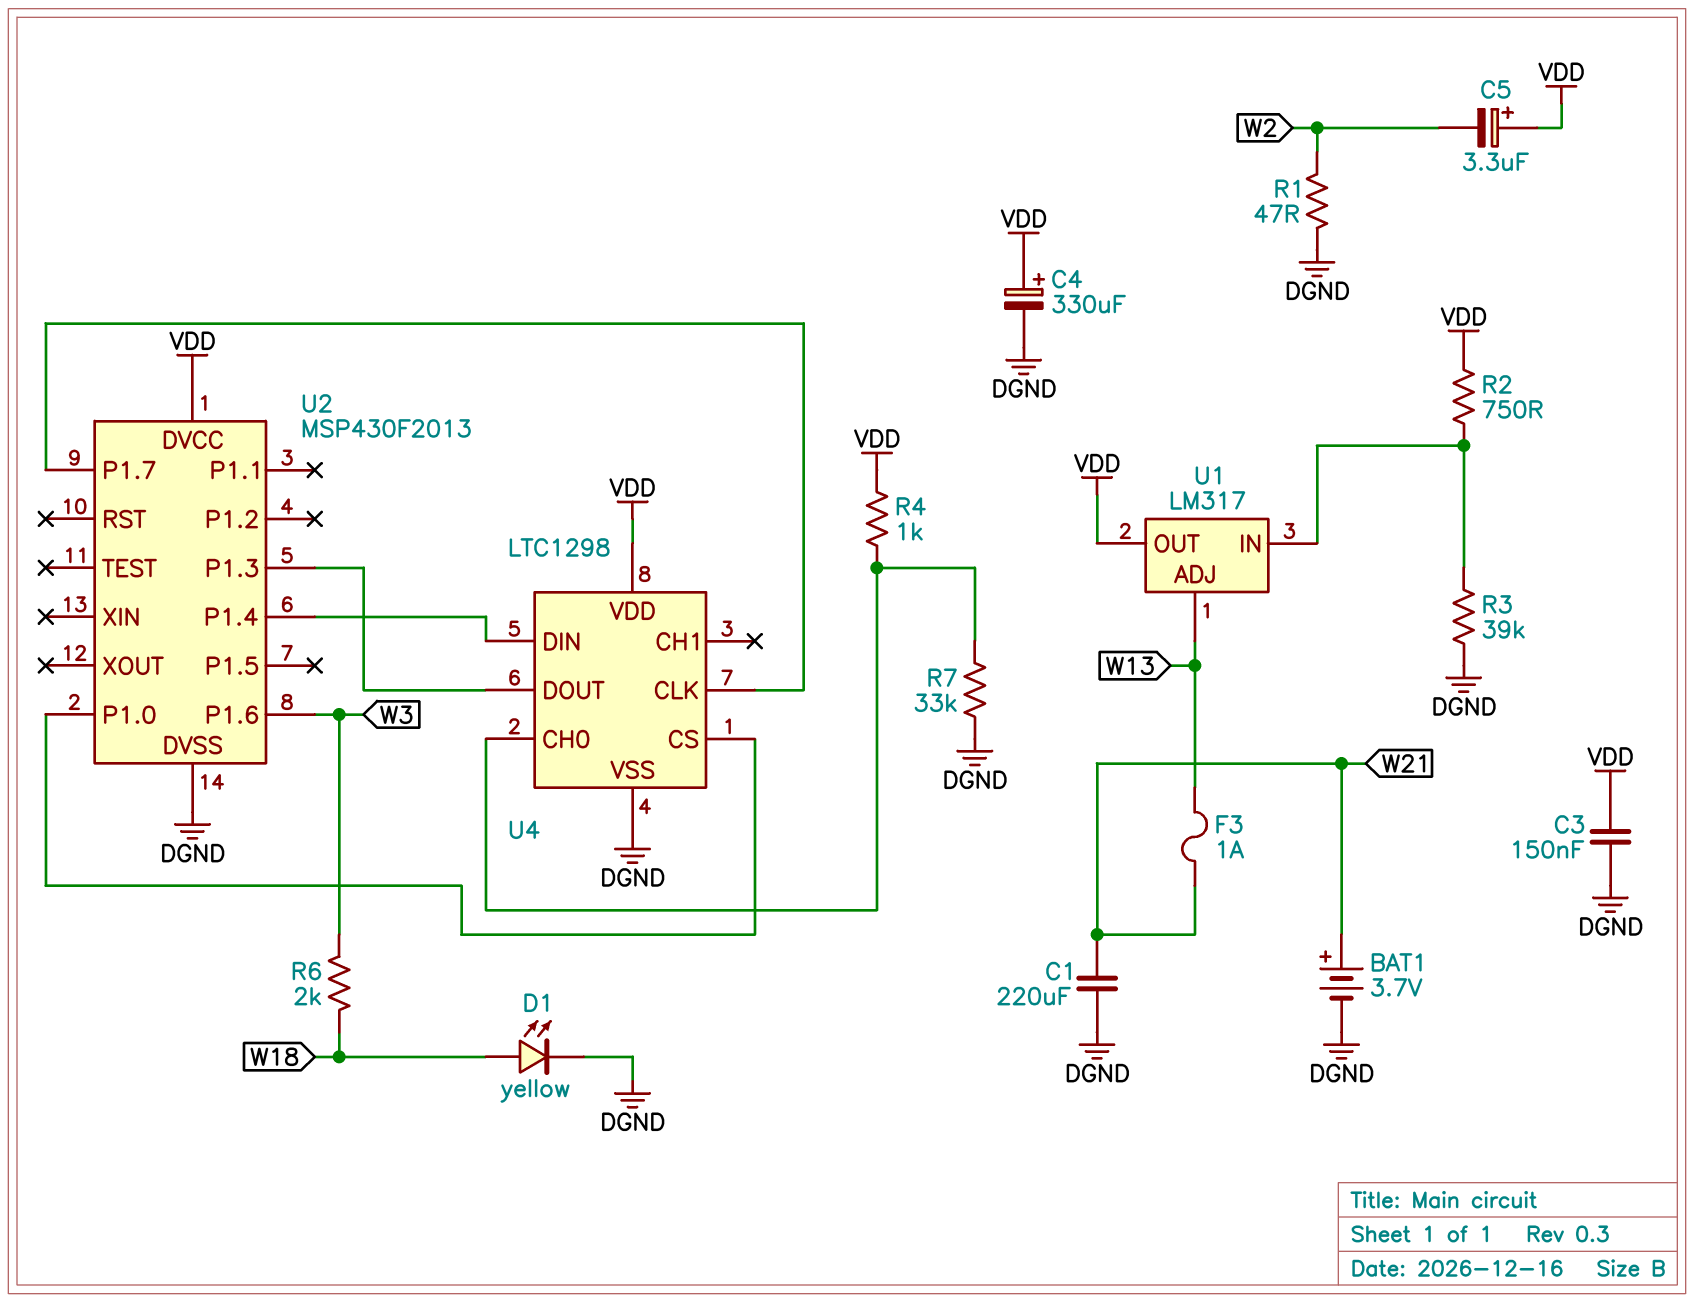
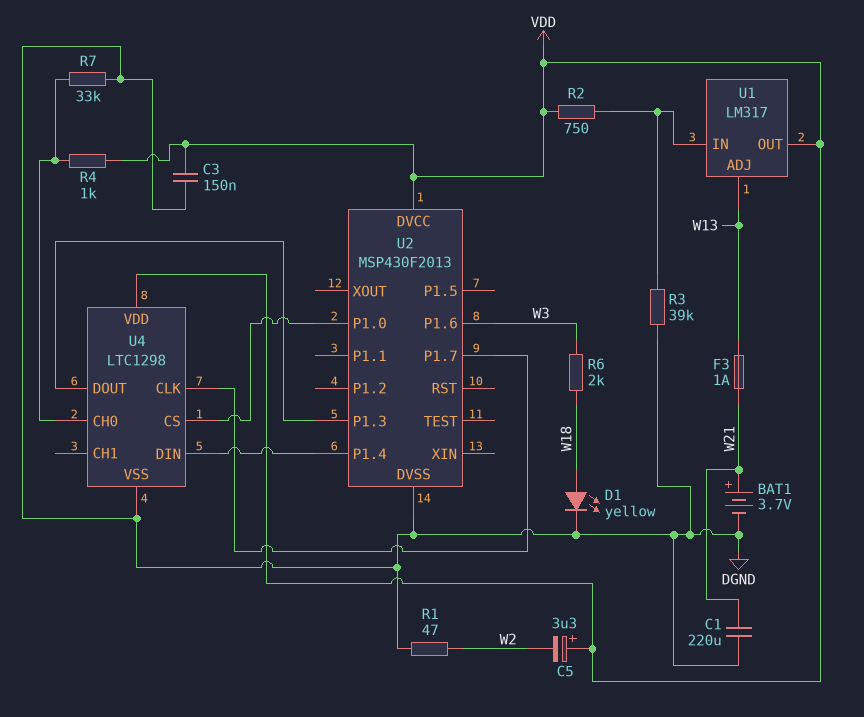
C4: 330uF (plus VDD, minus DGND) -> none

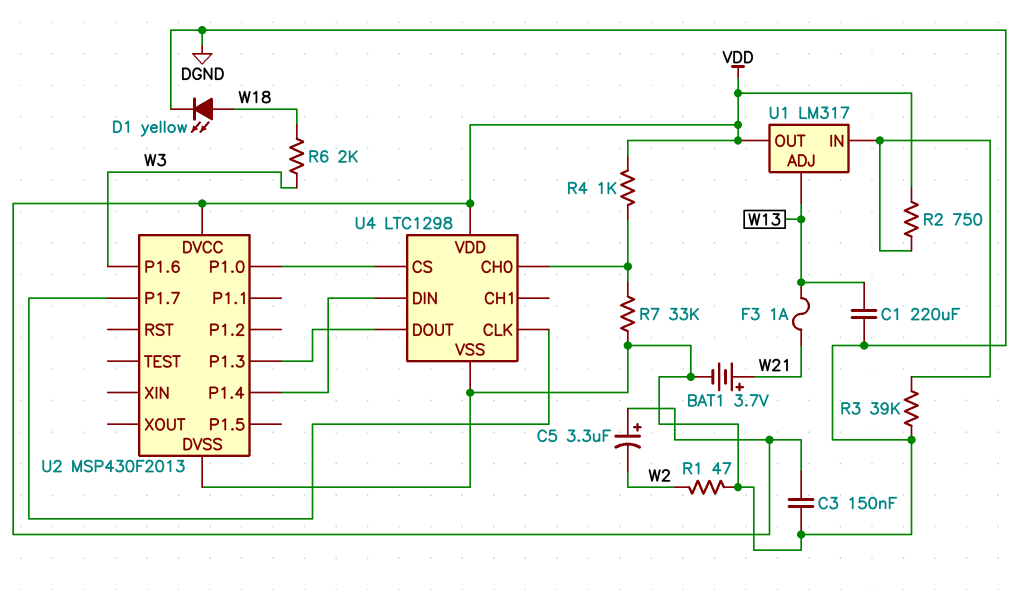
C1: 220uF (DGND, W21) -> 220uF (DGND, W13)

